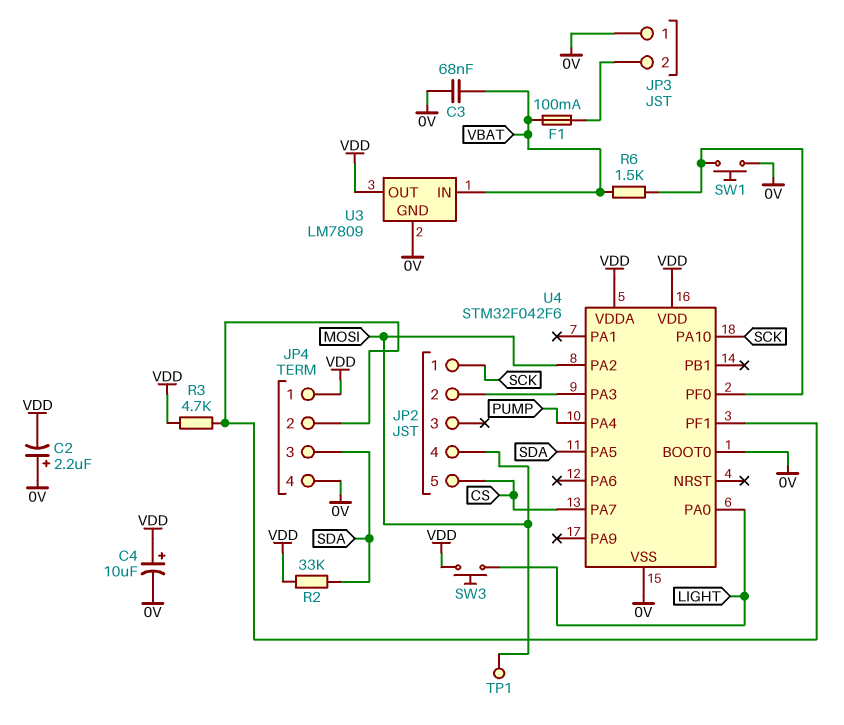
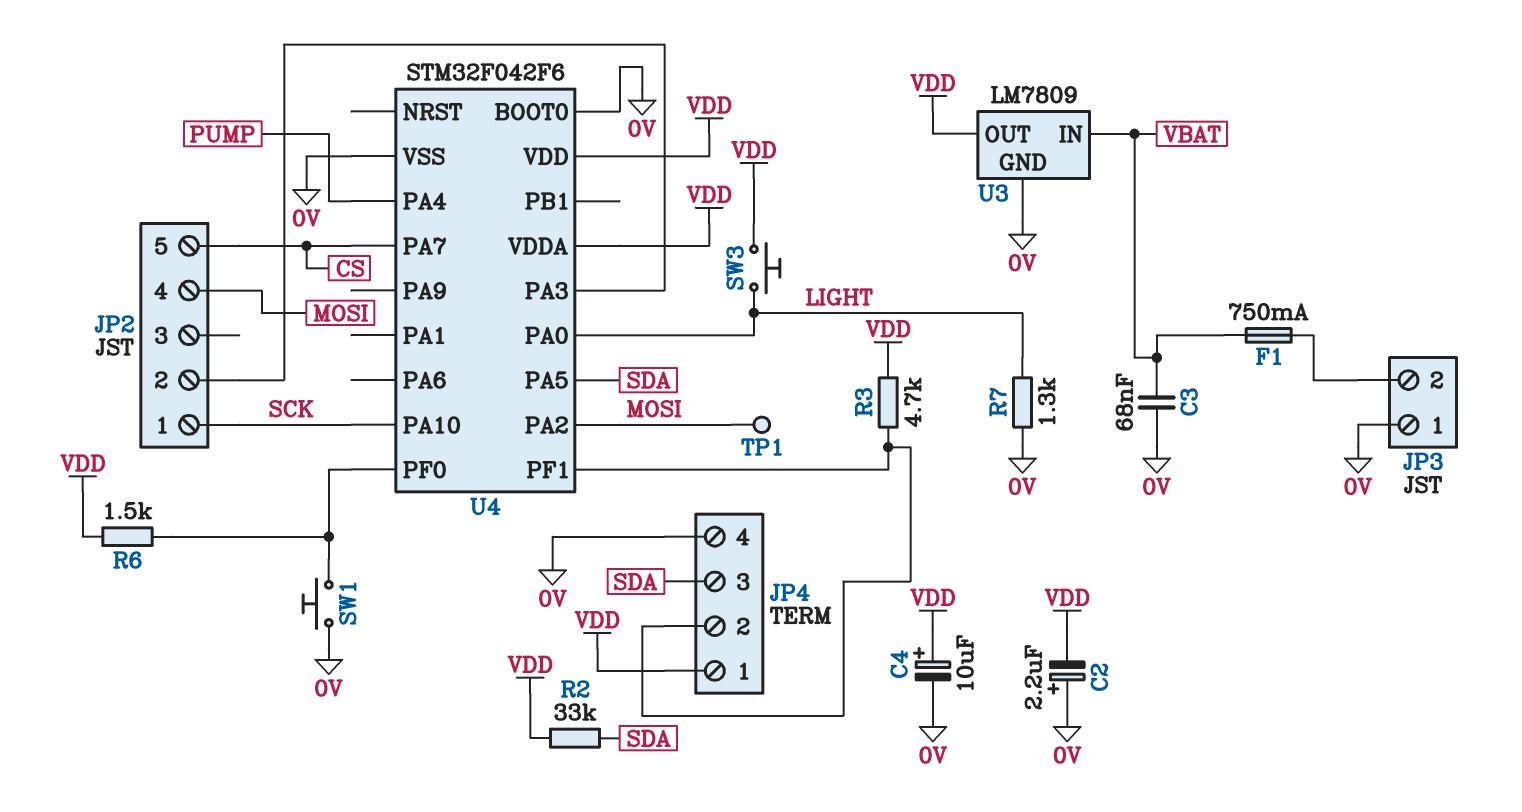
F1: 100mA (JP3/2, VBAT) -> 750mA (JP3/2, VBAT)
R6: 1.5k (U4/PF0, VBAT) -> 1.5k (U4/PF0, VDD)
R7: none -> 1.3k (0V, LIGHT)

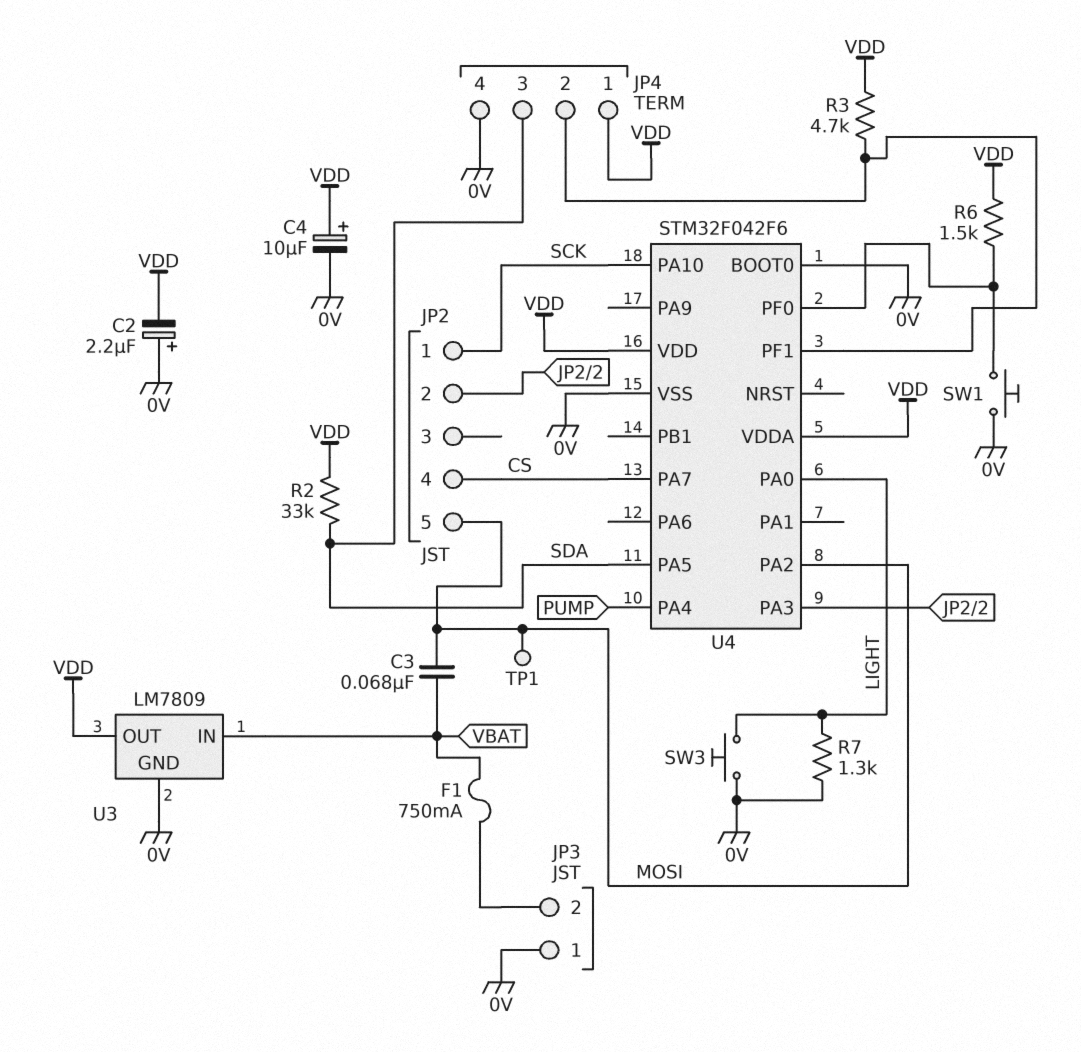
C3: 68nF (0V, VBAT) -> 68nF (MOSI, VBAT)
JP2 pin 4: MOSI -> CS
JP2 pin 5: CS -> MOSI
SW3: button (LIGHT, VDD) -> button (0V, LIGHT)

